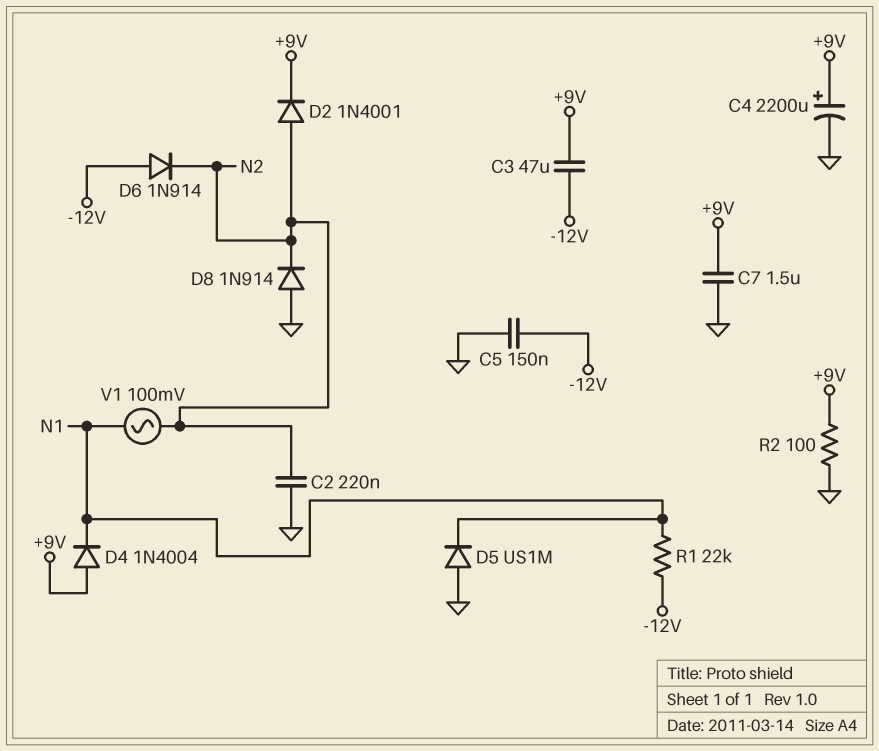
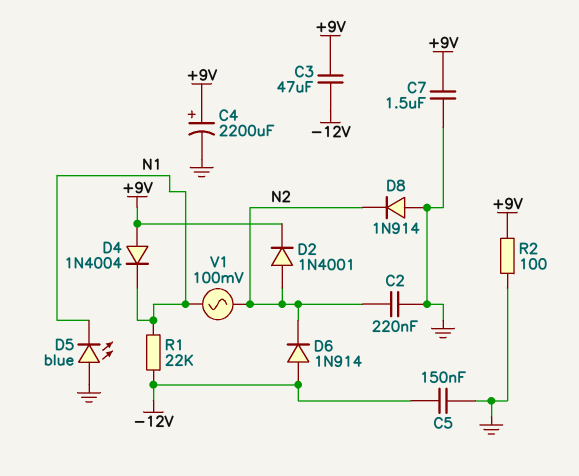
D5: diode US1M (A GND, K N1) -> LED blue (A GND, K N1)

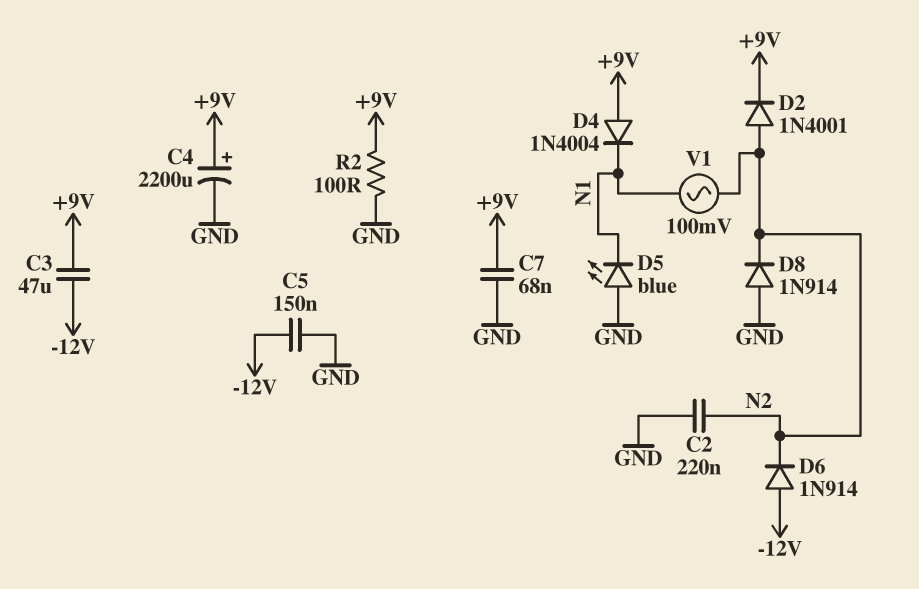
C7: 1.5uF (+9V, GND) -> 68nF (+9V, GND)
R1: 22k (-12V, N1) -> none

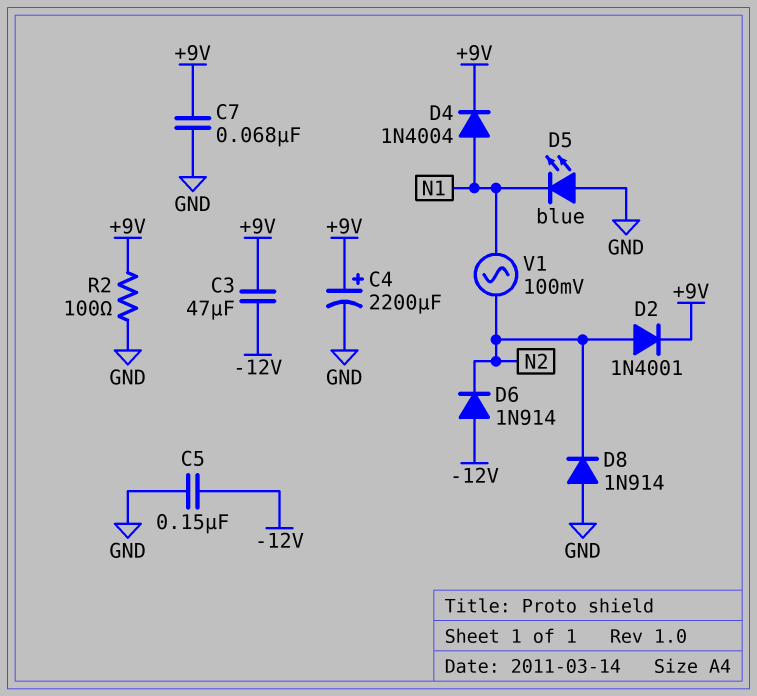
C2: 220nF (GND, N2) -> none
D4: diode 1N4004 (A +9V, K N1) -> diode 1N4004 (A N1, K +9V)

